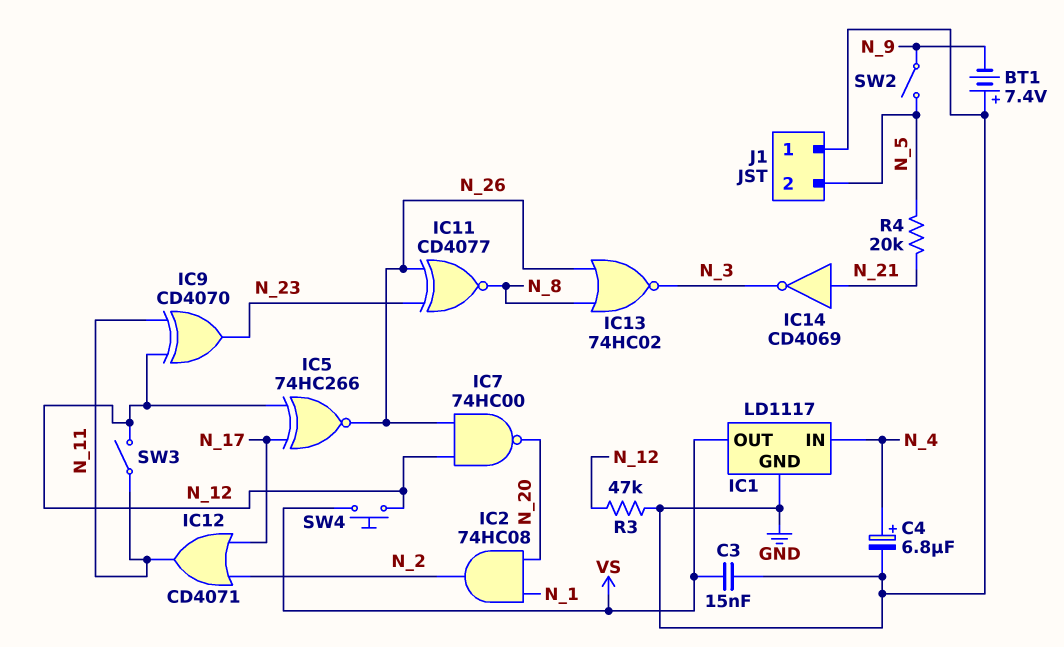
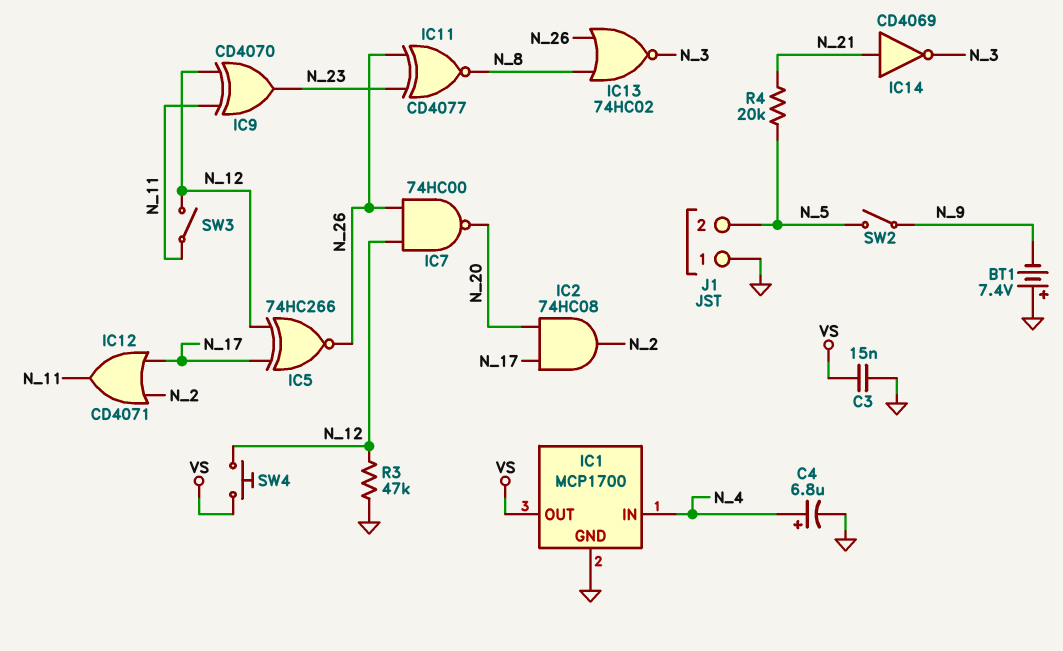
IC1: LD1117 -> MCP1700
IC2: AND 74HC08 (in N_1, in N_20, out N_2) -> AND 74HC08 (in N_17, in N_20, out N_2)

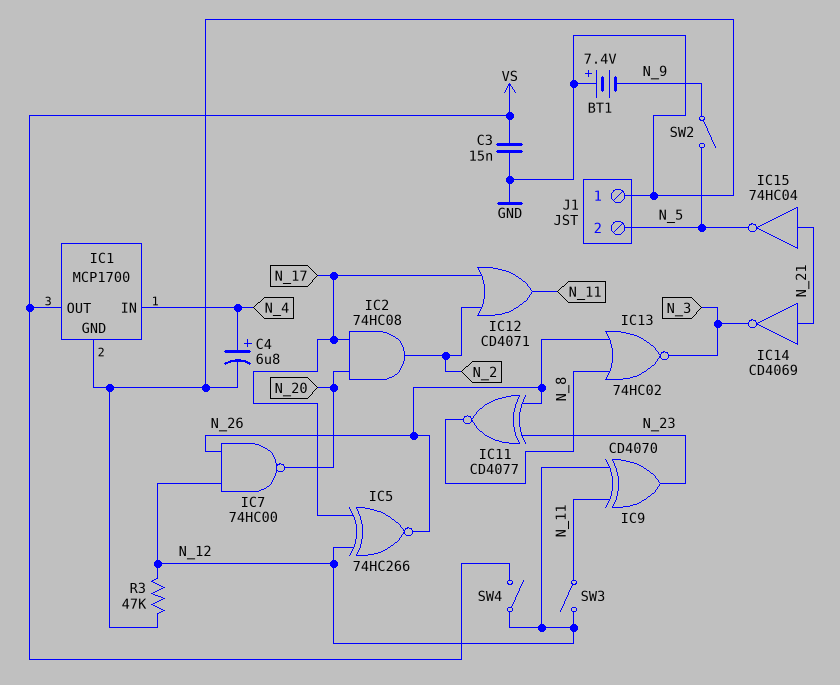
IC15: none -> NOT 74HC04 (in N_21, out N_5)
R4: 20k (N_5, N_21) -> none
SW4: button (N_12, VS) -> switch (N_12, VS)

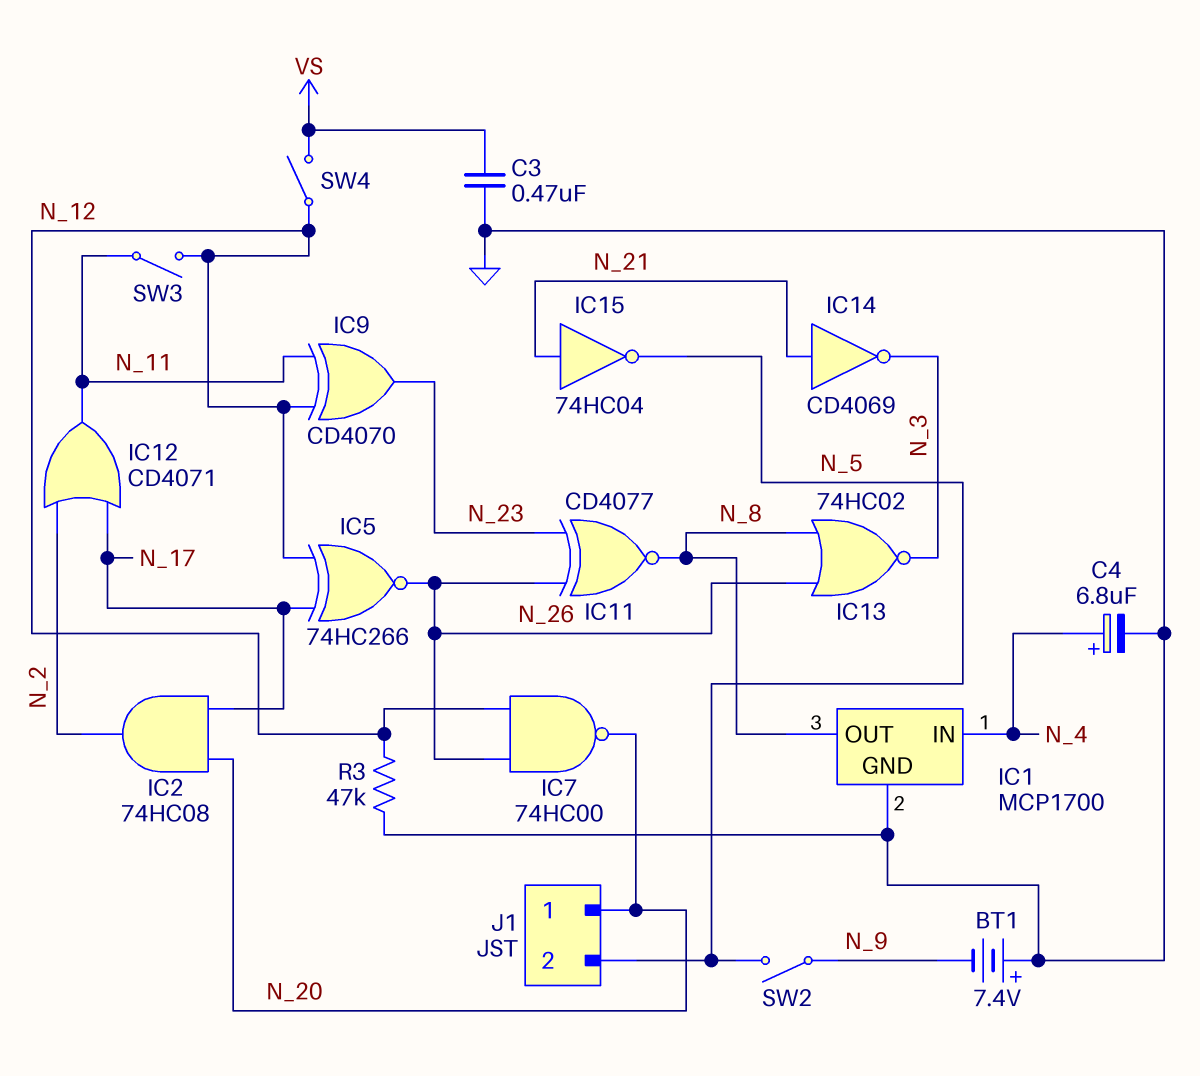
C3: 15nF (GND, VS) -> 470nF (GND, VS)
IC1 pin OUT: VS -> N_8
J1 pin 1: GND -> N_20

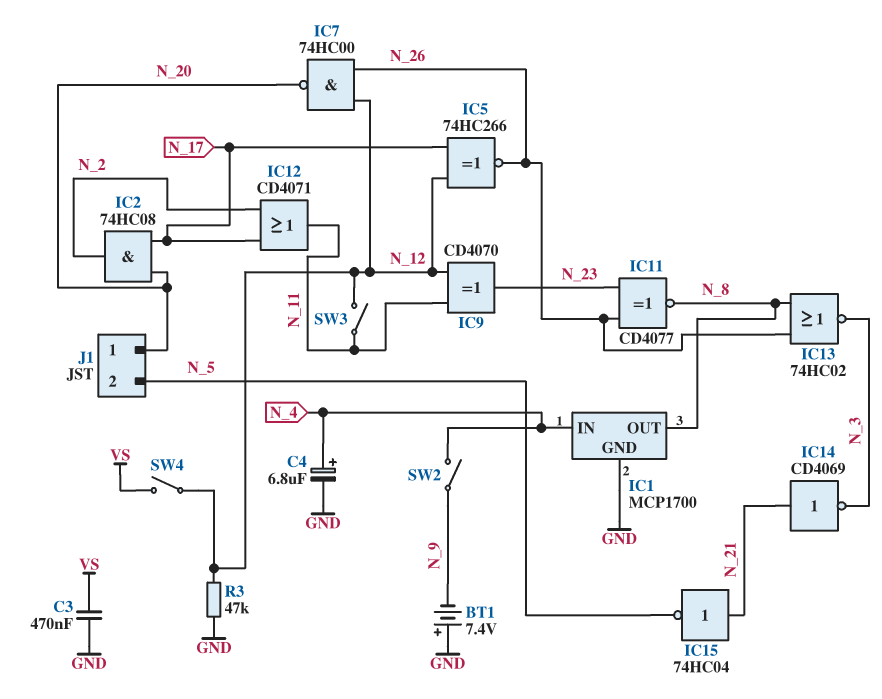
SW2: switch (N_5, N_9) -> switch (N_4, N_9)

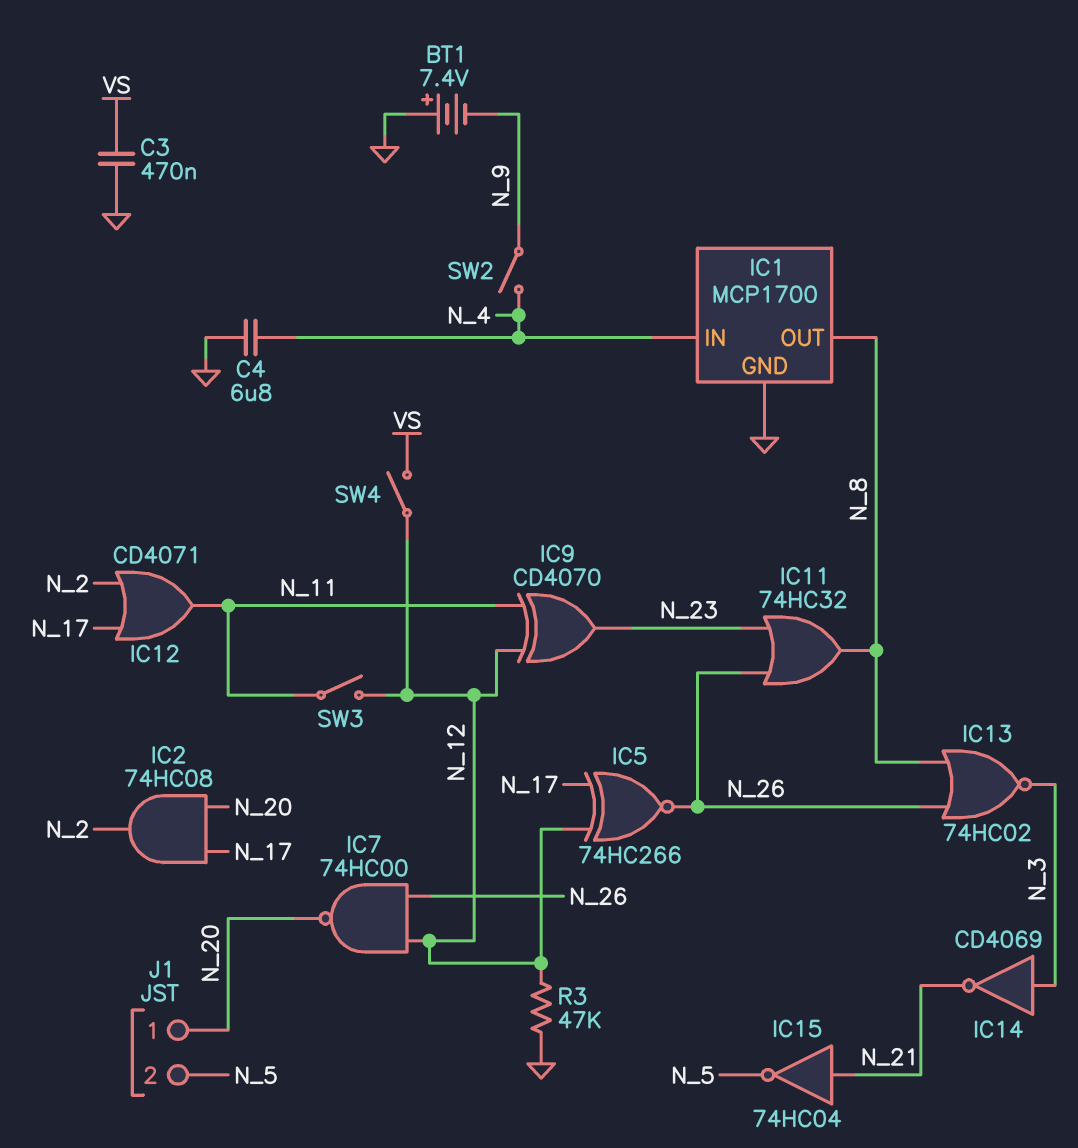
C4: 6.8uF (plus N_4, minus GND) -> 6.8uF (GND, N_4)
IC11: XNOR CD4077 (in N_23, in N_26, out N_8) -> OR 74HC32 (in N_23, in N_26, out N_8)
IC14: NOT CD4069 (in N_21, out N_3) -> NOT CD4069 (in N_3, out N_21)

